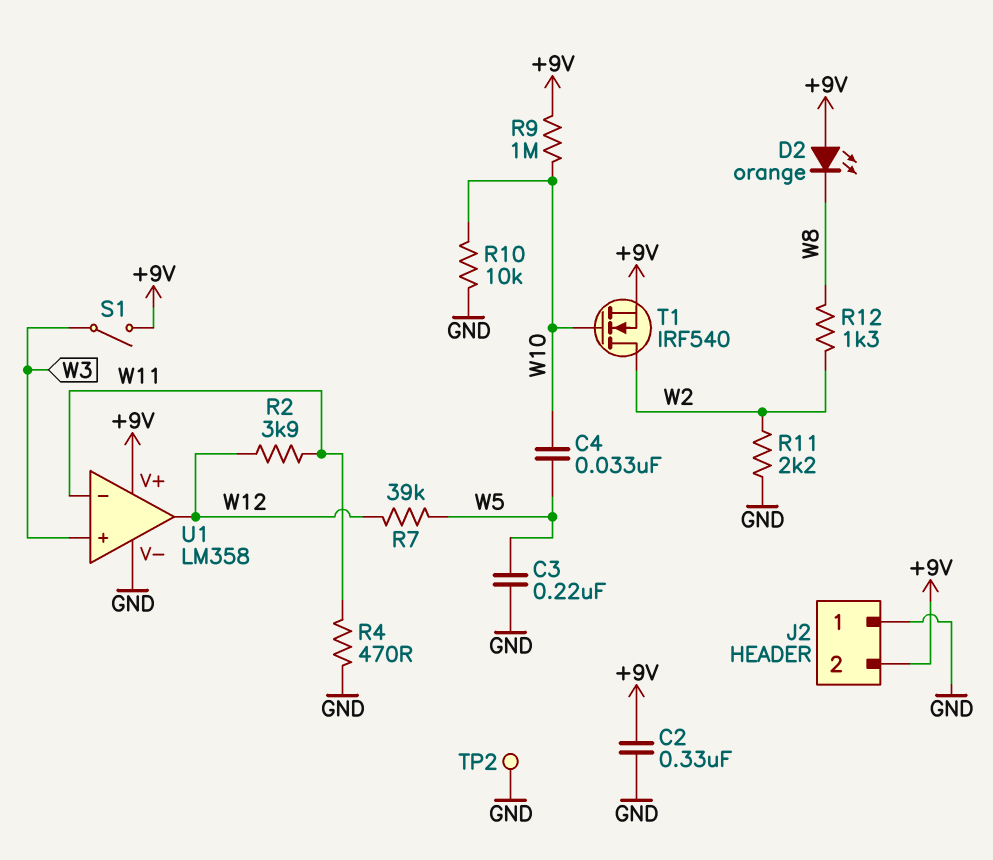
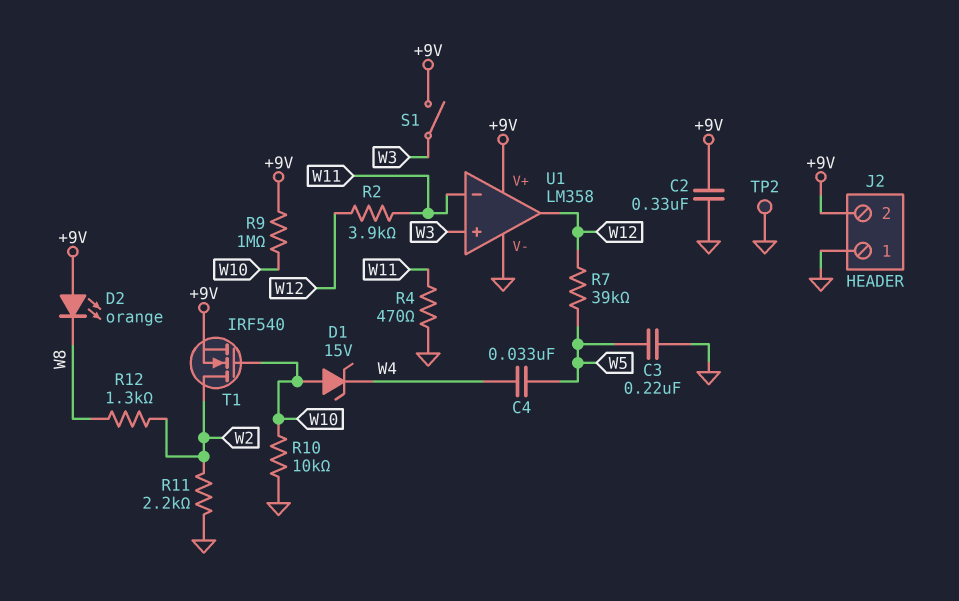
C4: 33nF (W5, W10) -> 33nF (W4, W5)
D1: none -> zener 15V (A W10, K W4)

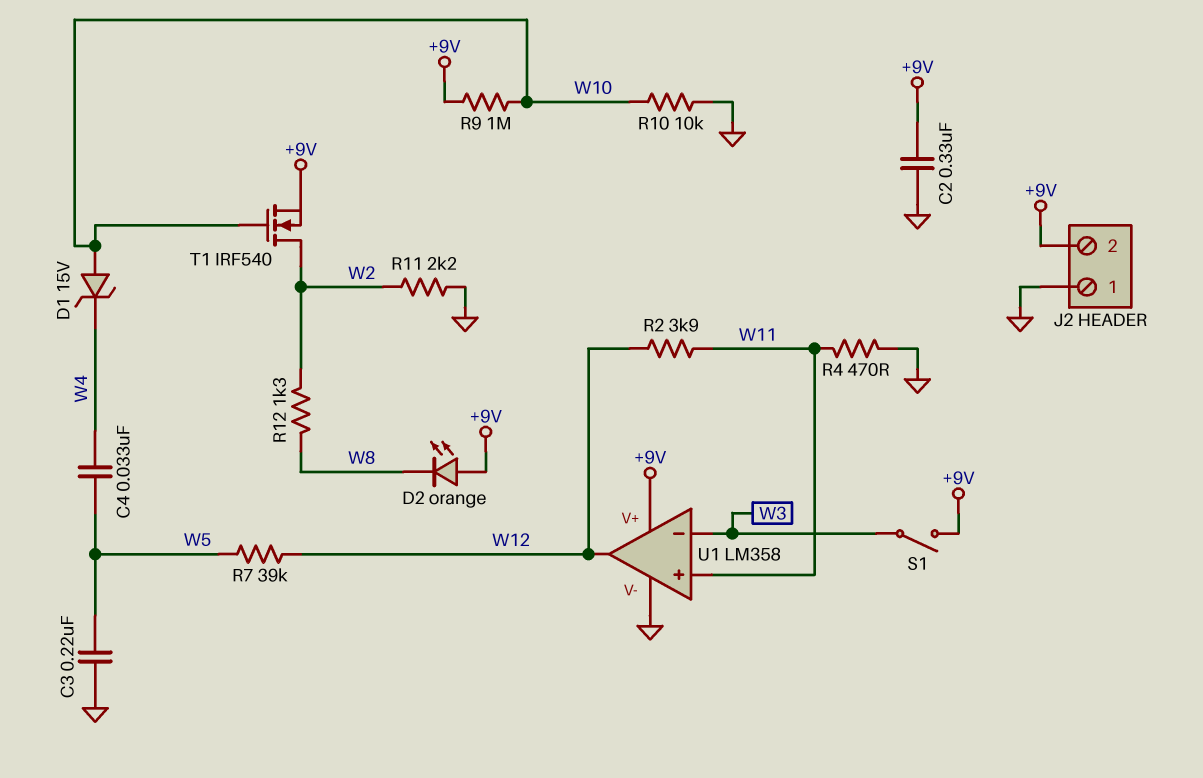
TP2: test point (GND) -> none
U1 pin in+: W3 -> W11
U1 pin in-: W11 -> W3

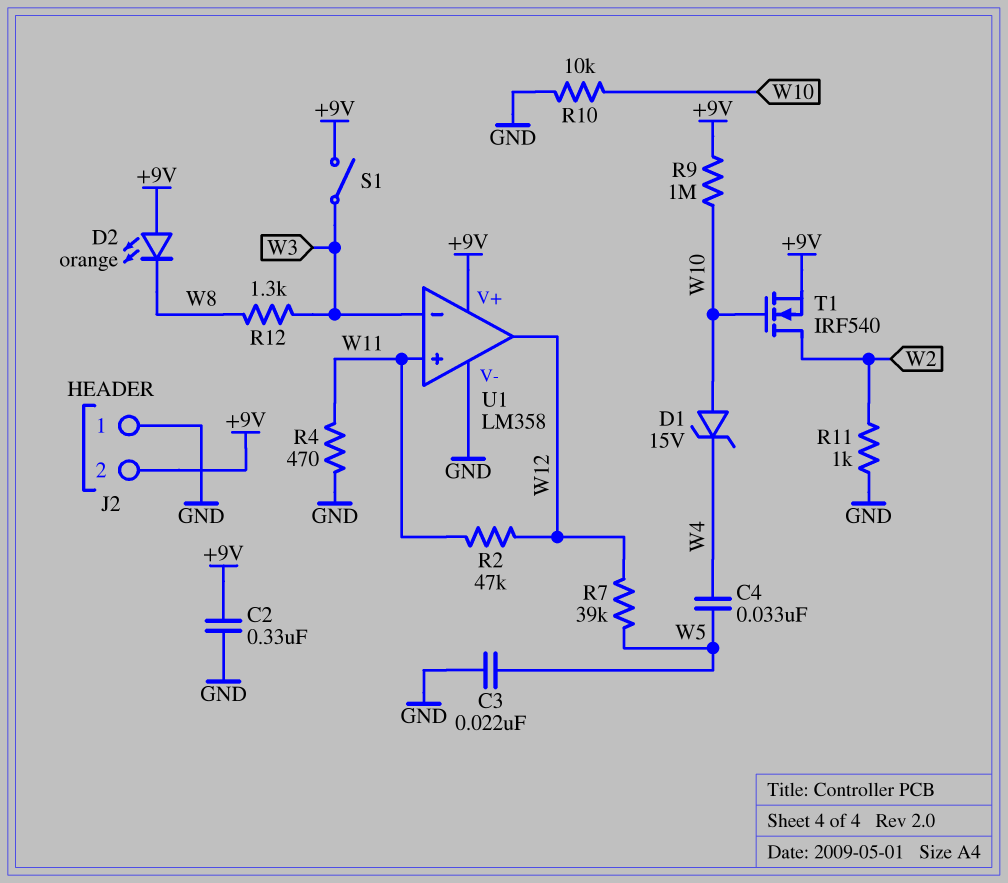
C3: 220nF (GND, W5) -> 22nF (GND, W5)
R2: 3.9k (W11, W12) -> 47k (W11, W12)
R11: 2.2k (GND, W2) -> 1k (GND, W2)
R12: 1.3k (W2, W8) -> 1.3k (W3, W8)

